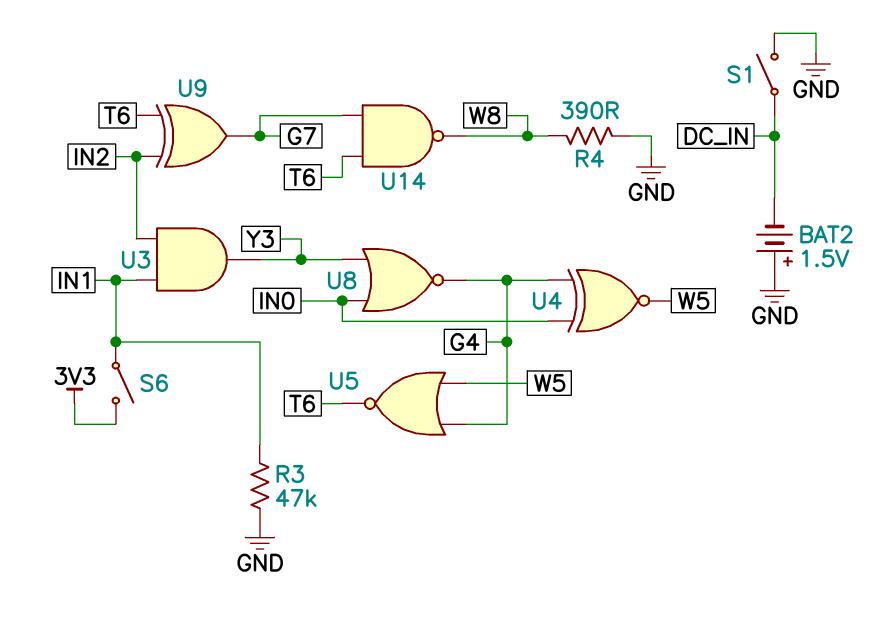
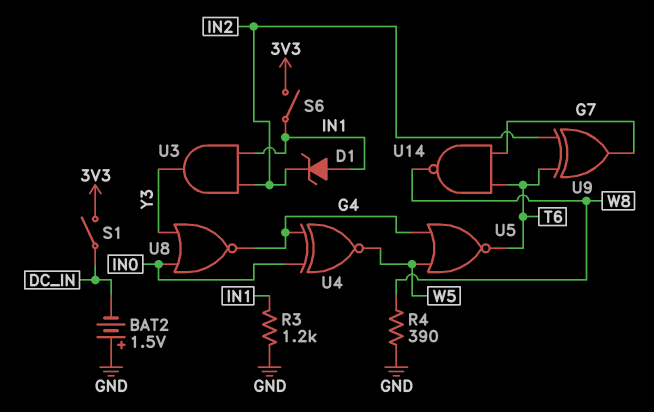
D1: none -> zener (A IN1, K IN2)
R3: 47k (GND, IN1) -> 1.2k (GND, IN1)
S1: switch (DC_IN, GND) -> switch (3V3, DC_IN)

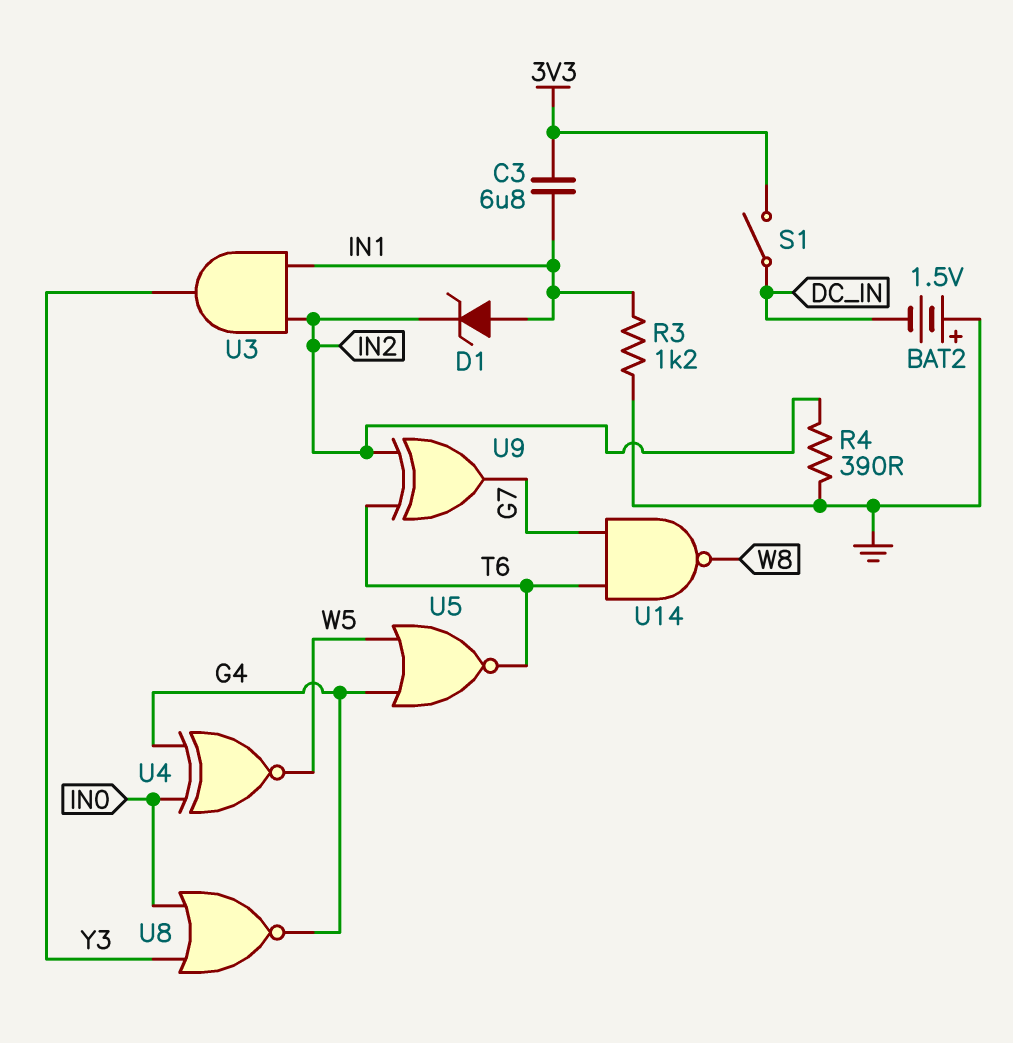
C3: none -> 6.8uF (3V3, IN1)
R4: 390 (GND, W8) -> 390 (GND, IN2)
S6: switch (3V3, IN1) -> none

